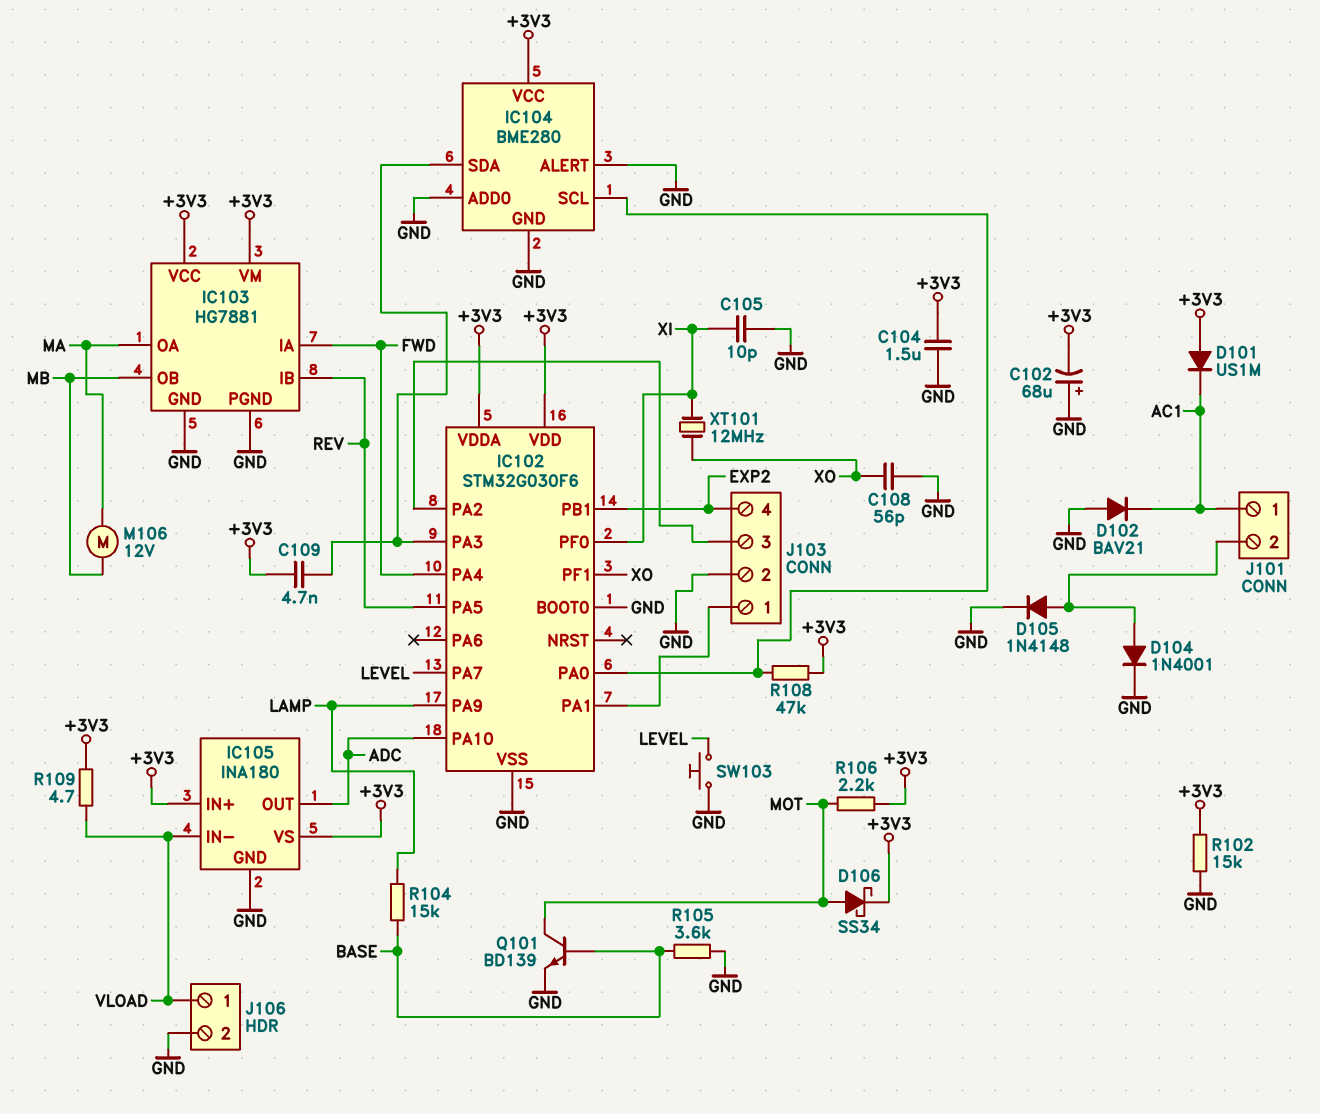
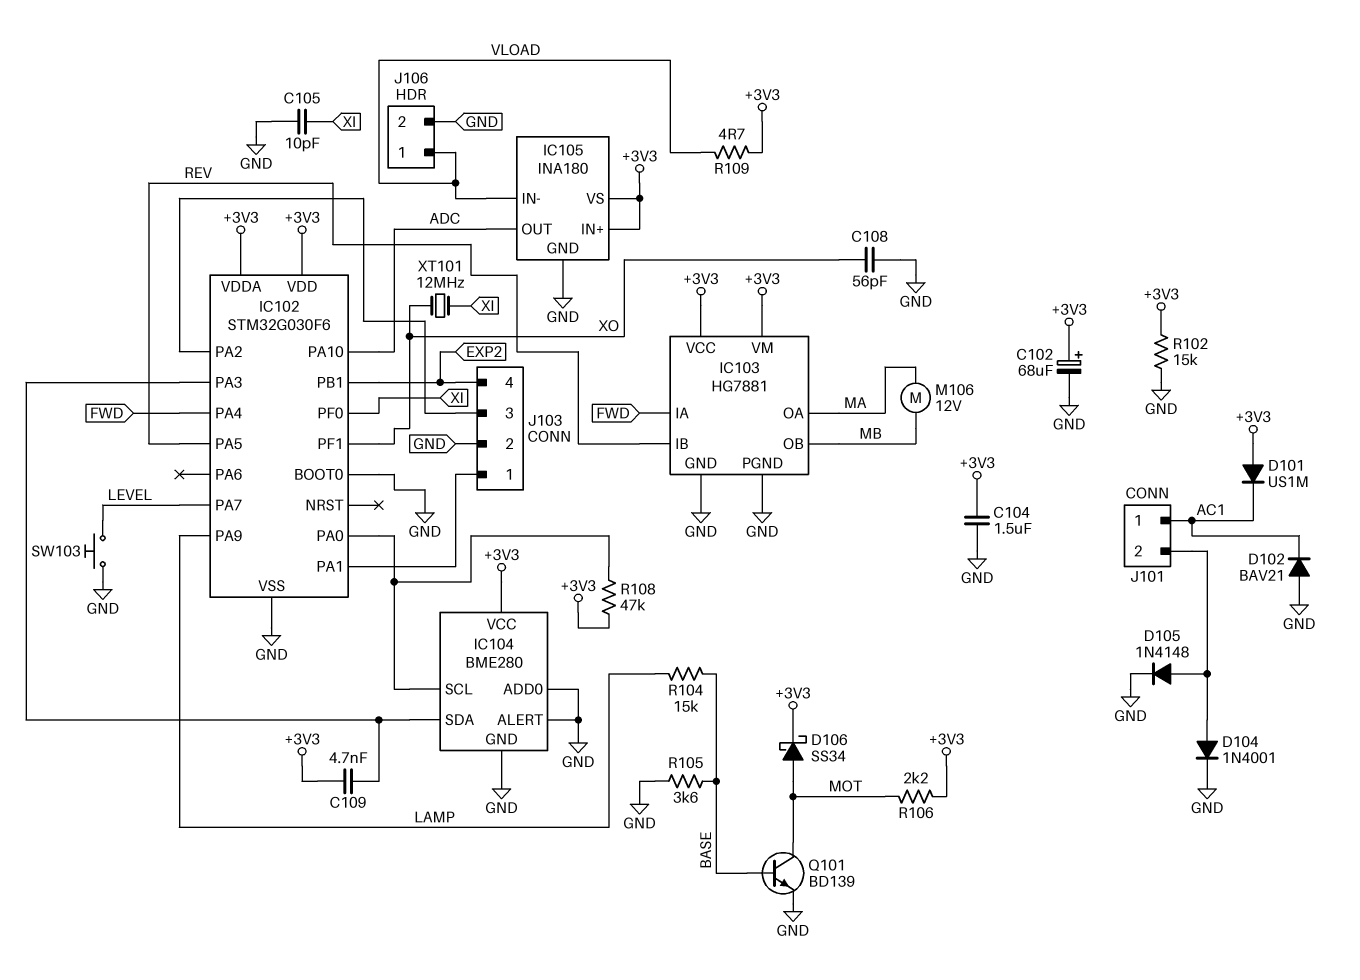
C102: 68uF (plus GND, minus +3V3) -> 68uF (plus +3V3, minus GND)

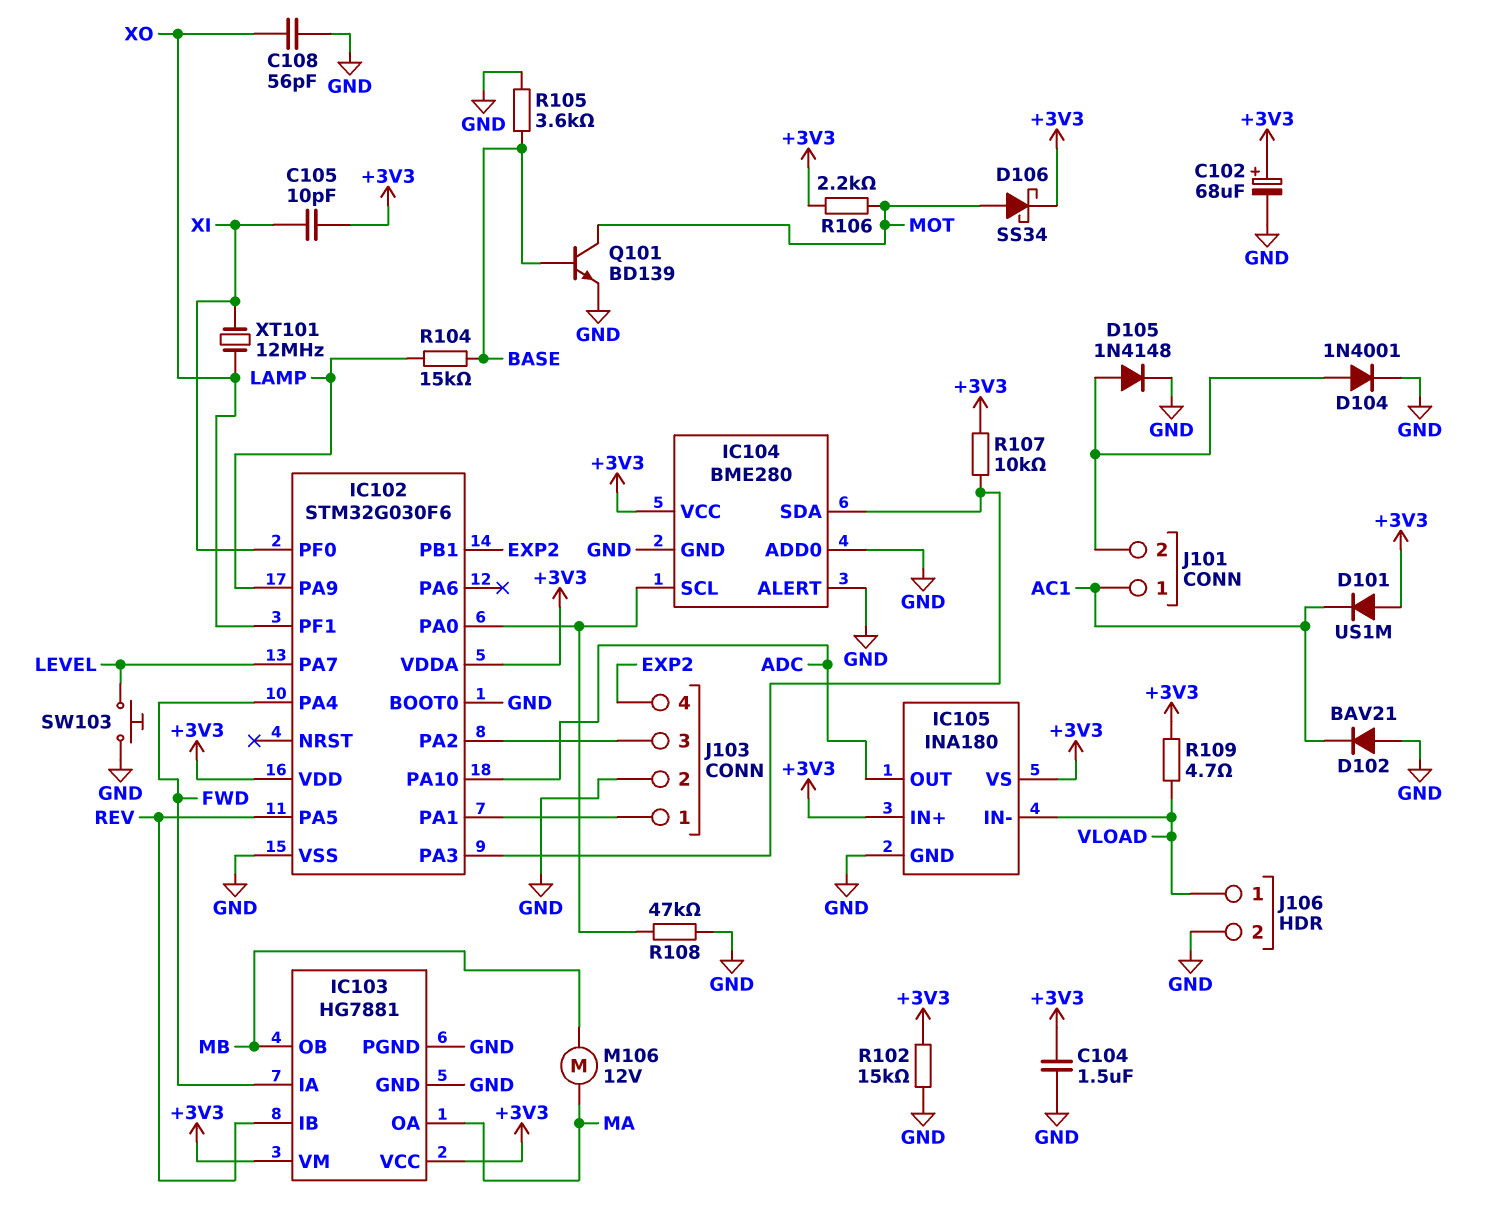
C105: 10pF (GND, XI) -> 10pF (+3V3, XI)
C109: 4.7nF (+3V3, IC102/PA3) -> none
R107: none -> 10k (+3V3, IC102/PA3)
R108: 47k (+3V3, IC102/PA0) -> 47k (GND, IC102/PA0)

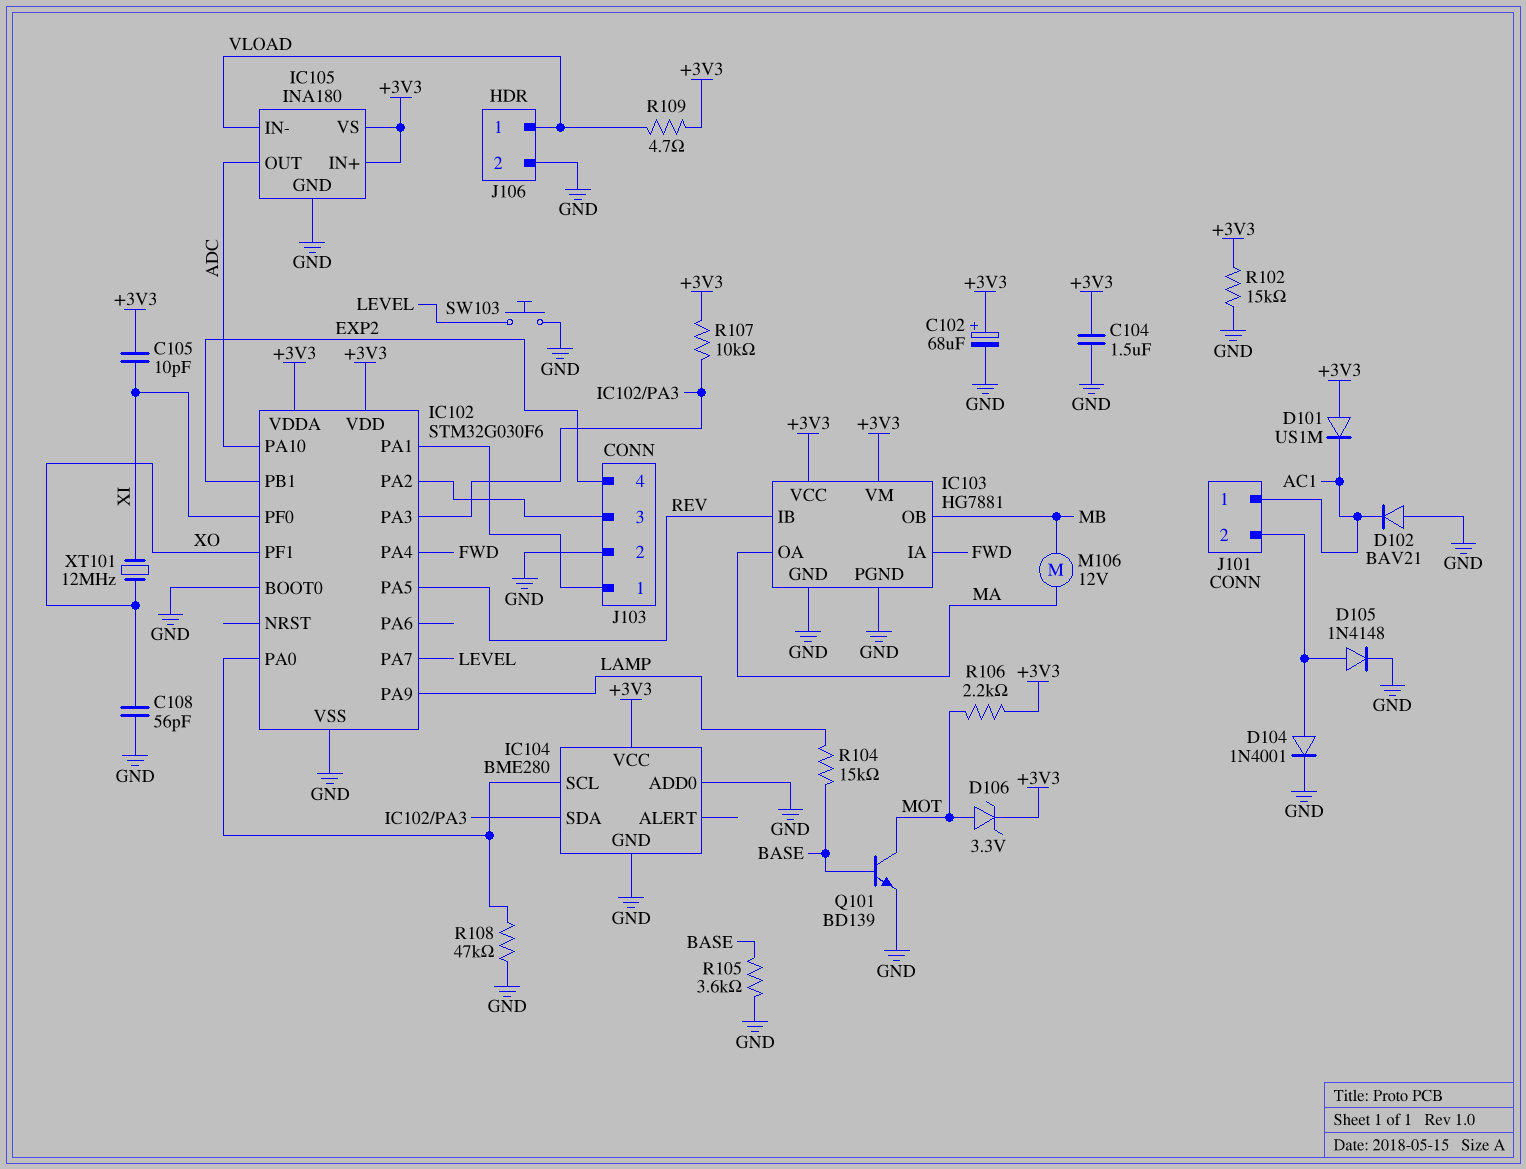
D106: schottky SS34 (A MOT, K +3V3) -> zener 3.3V (A MOT, K +3V3)
IC104 pin ALERT: GND -> none

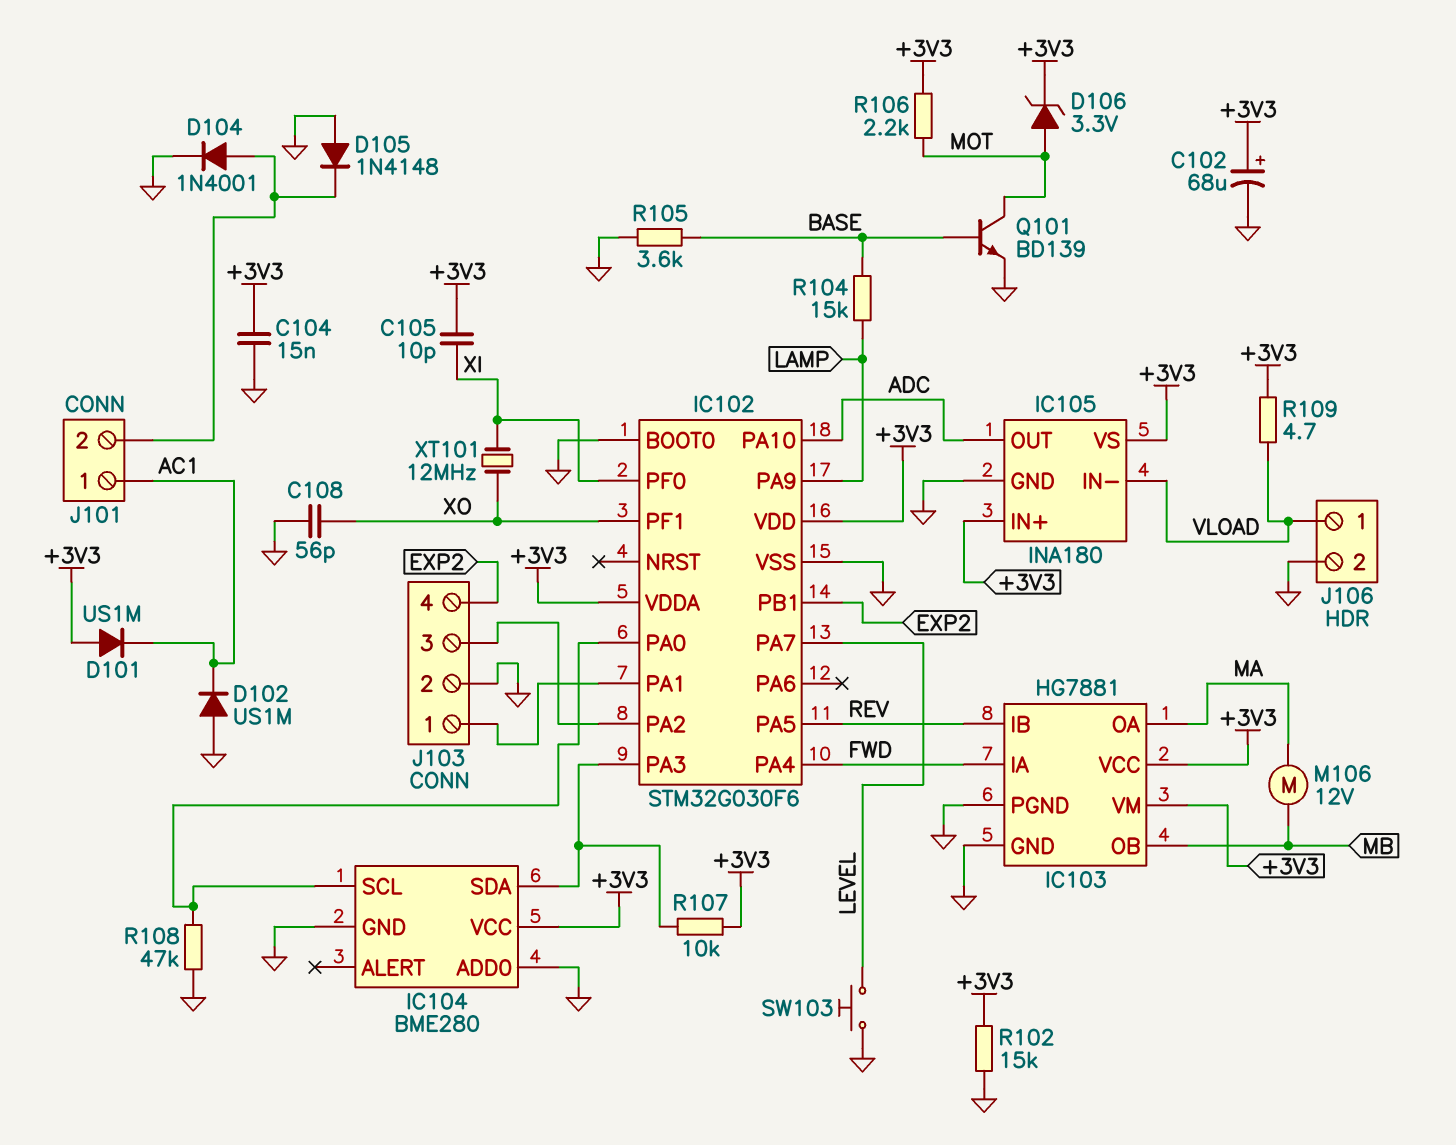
C104: 1.5uF (+3V3, GND) -> 15nF (+3V3, GND)
D102: diode BAV21 (A GND, K AC1) -> diode US1M (A GND, K AC1)
D105: diode 1N4148 (A J101/2, K GND) -> diode 1N4148 (A GND, K J101/2)

